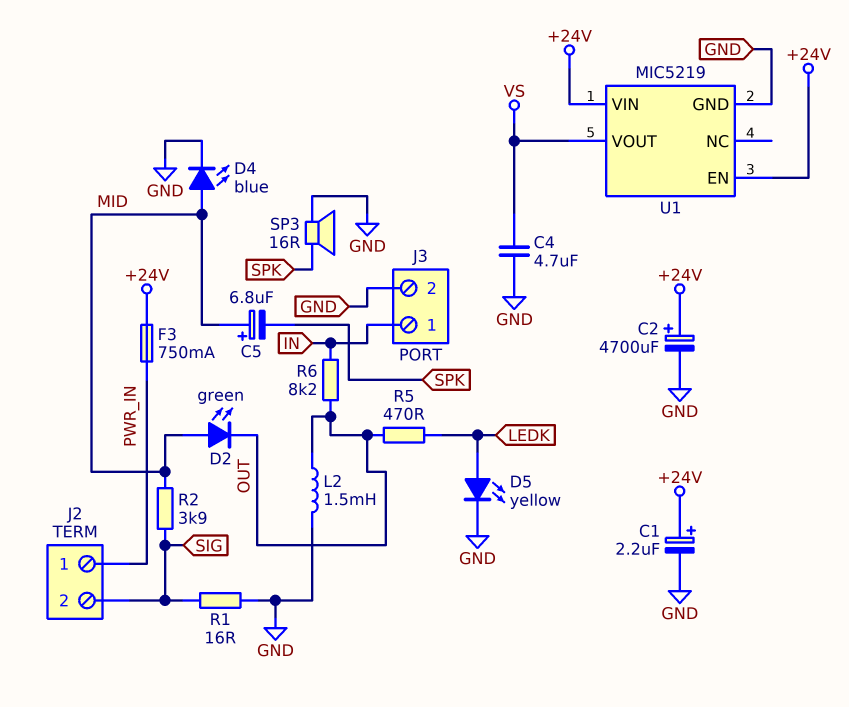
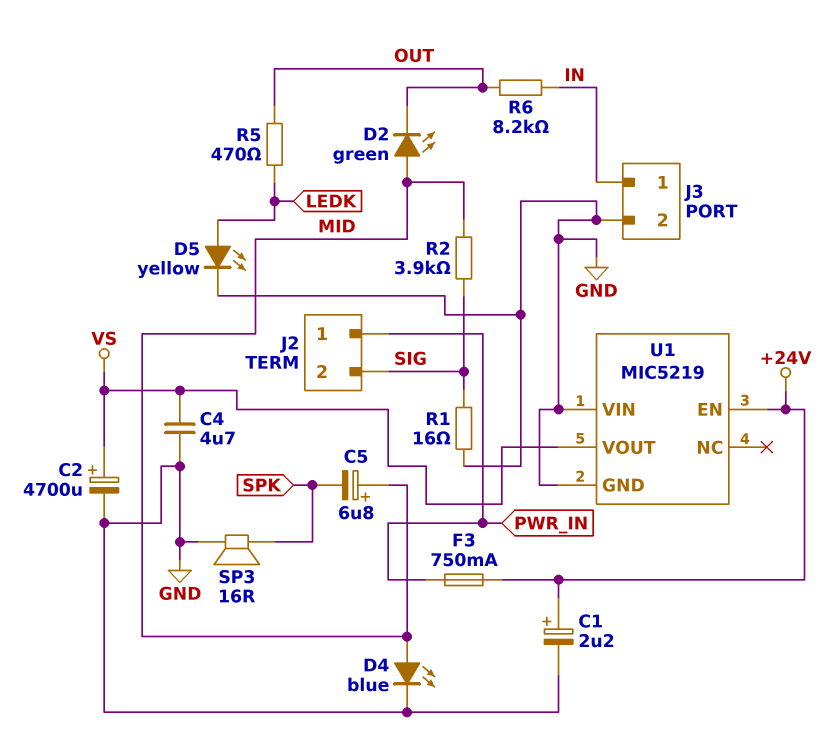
C2: 4700uF (plus +24V, minus GND) -> 4700uF (plus VS, minus GND)
L2: 1.5mH (GND, OUT) -> none
U1 pin VIN: +24V -> GND

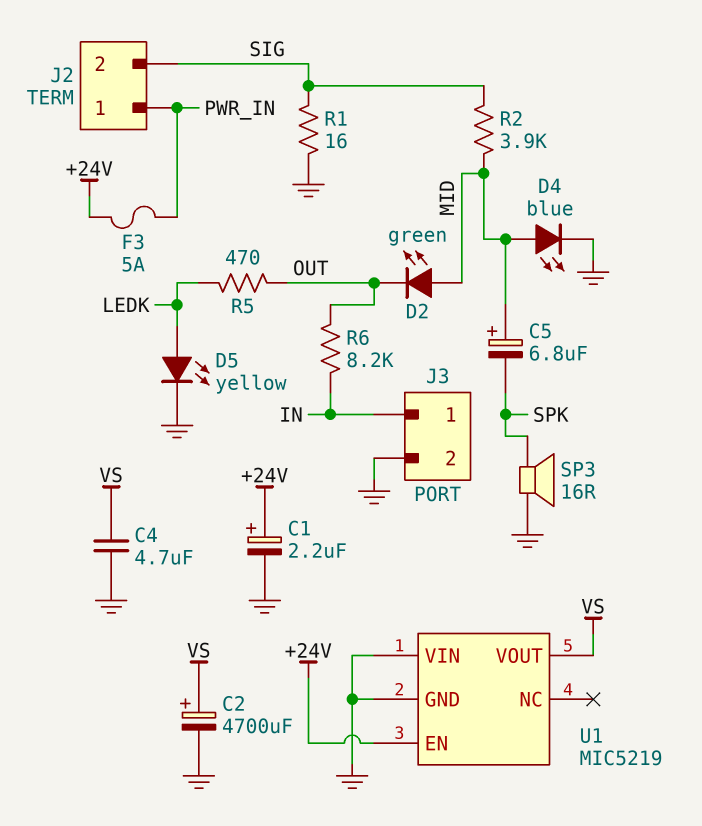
F3: 750mA (+24V, PWR_IN) -> 5A (+24V, PWR_IN)

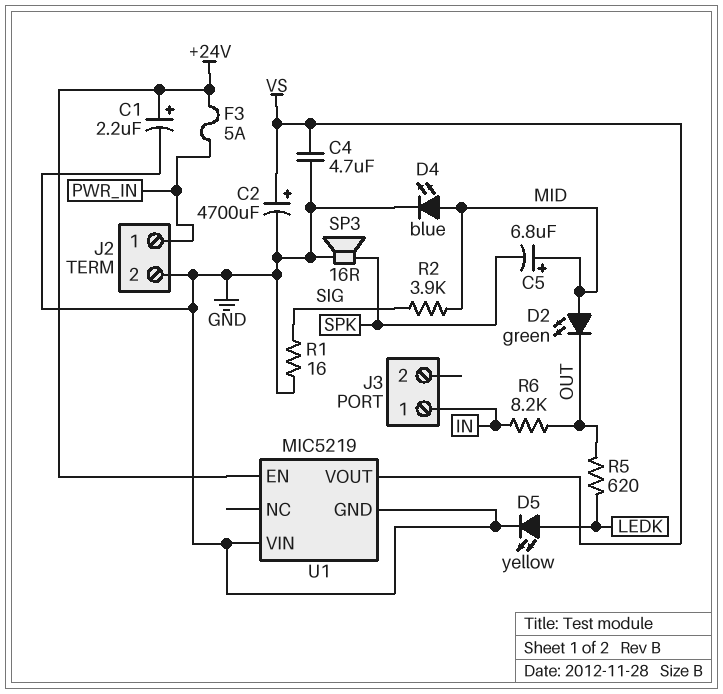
J2 pin 2: SIG -> GND
J3 pin 2: GND -> none
R5: 470 (LEDK, OUT) -> 620 (LEDK, OUT)

